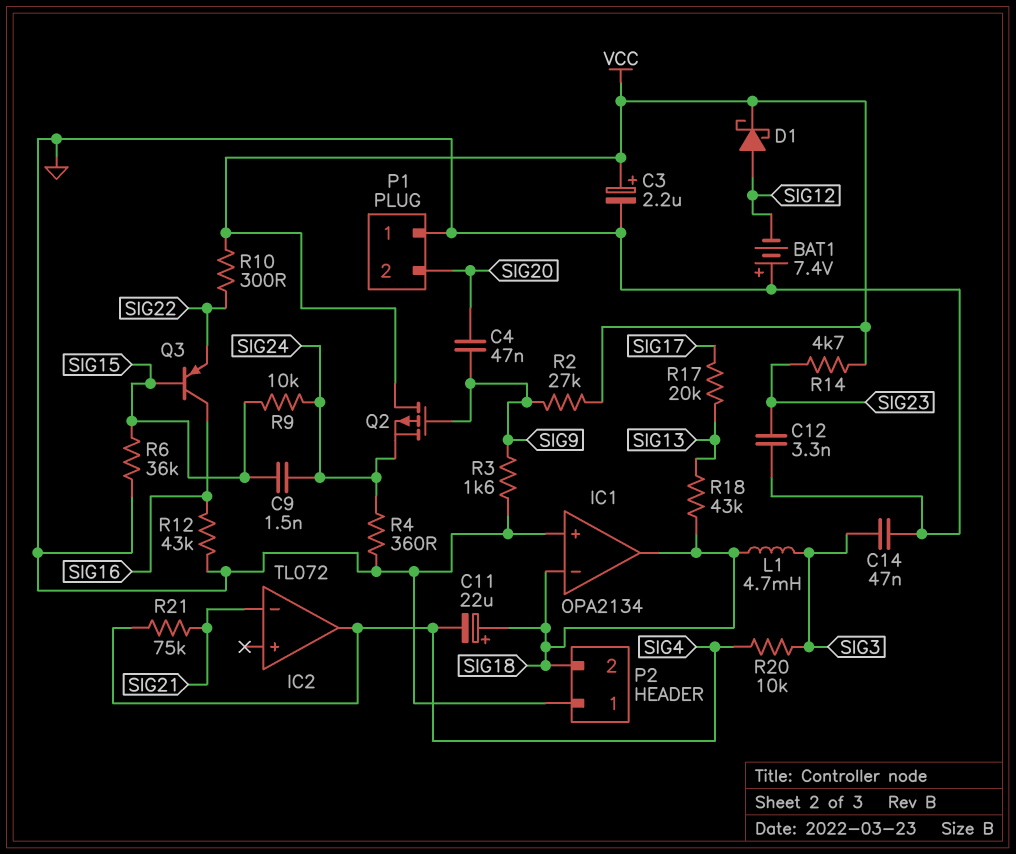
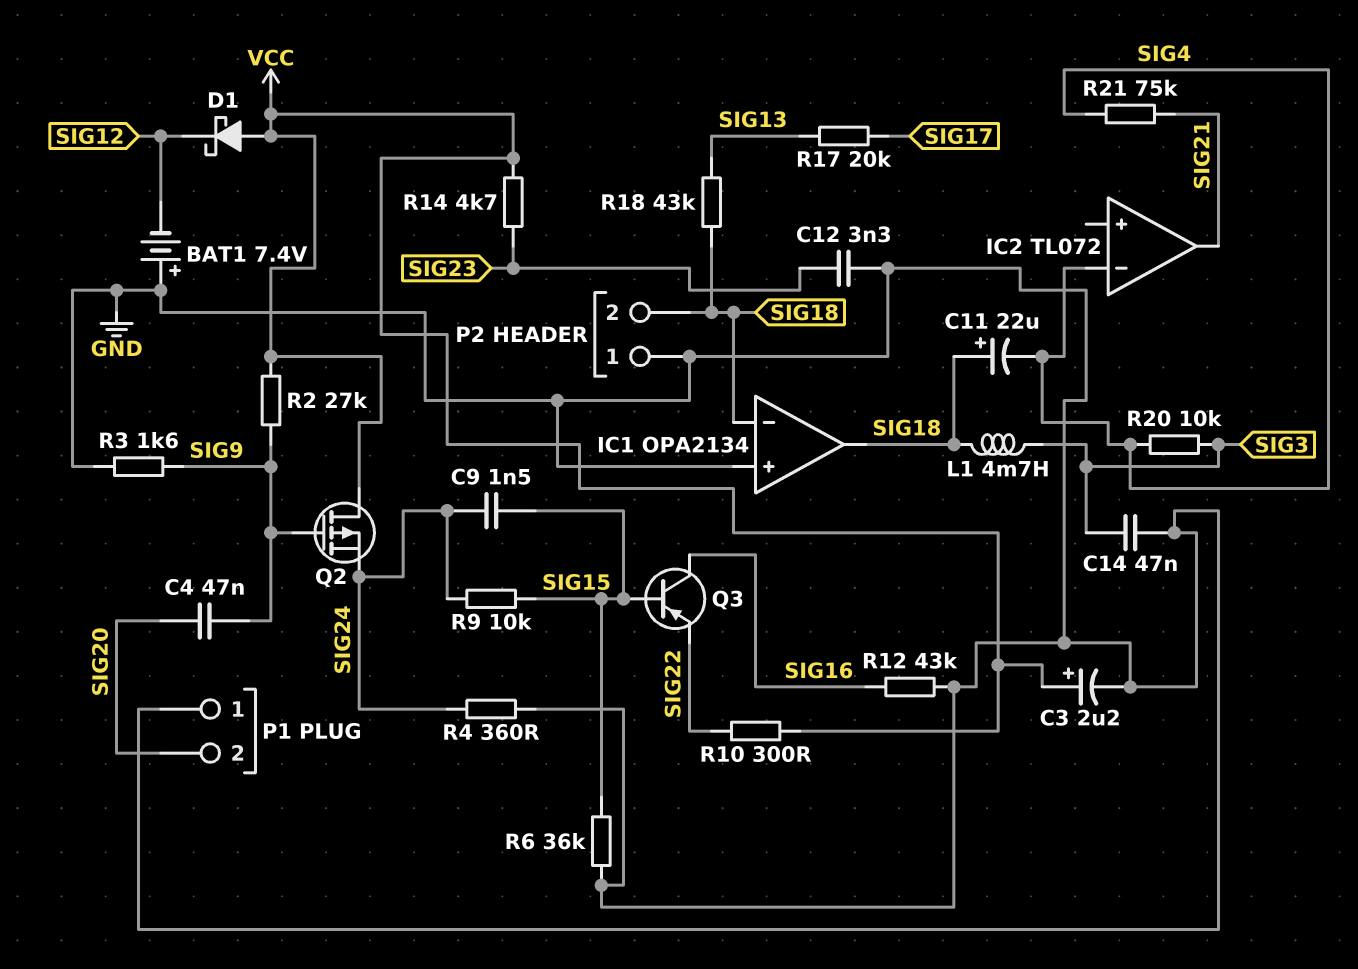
D1: schottky (A SIG12, K VCC) -> schottky (A VCC, K SIG12)
IC2 pin in-: SIG21 -> SIG4
IC2 pin out: SIG4 -> SIG21

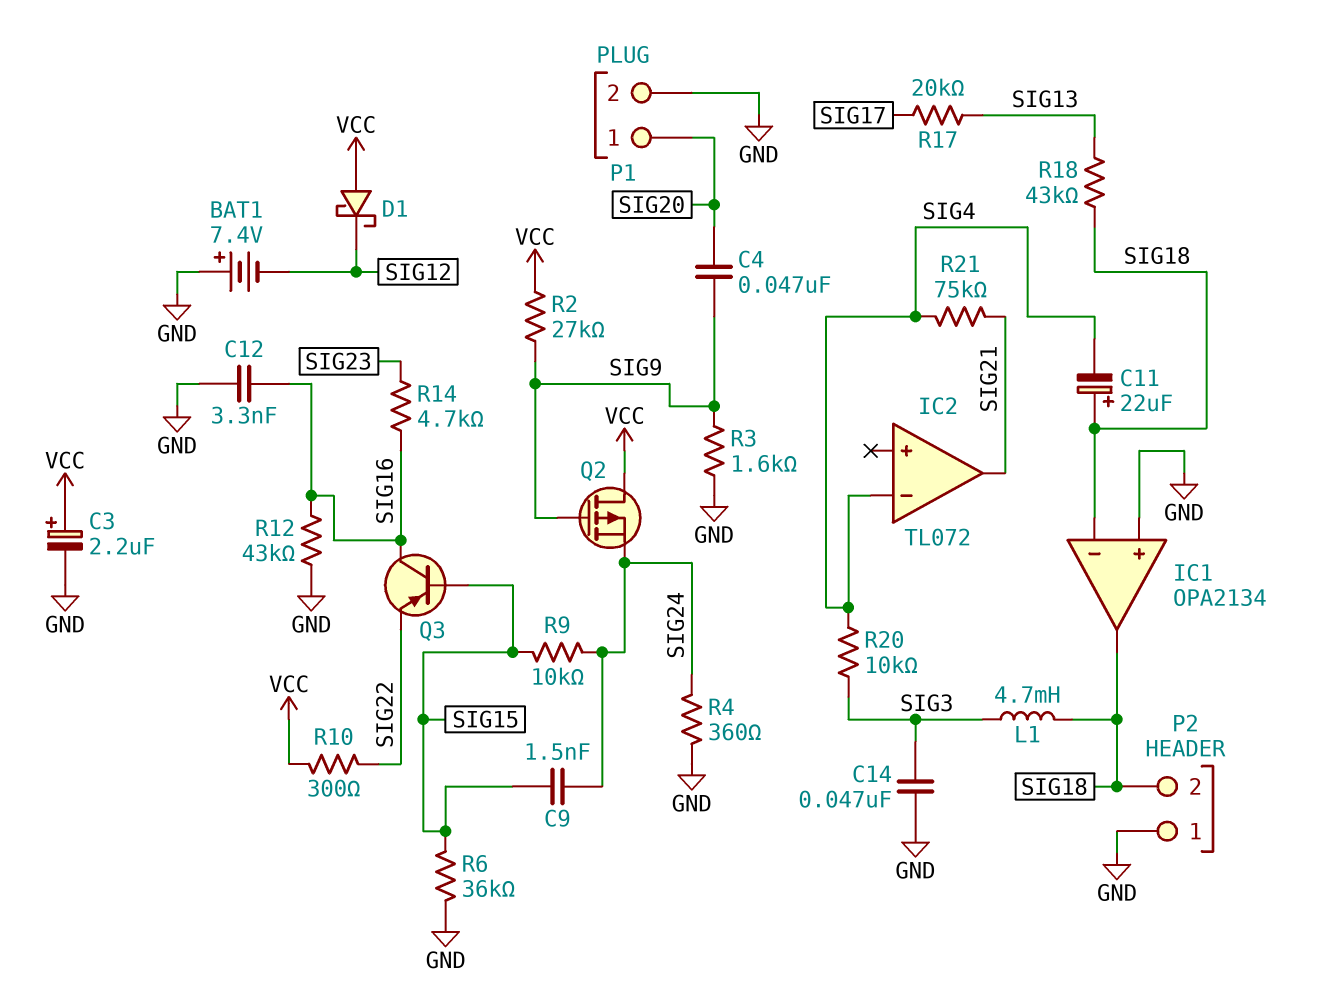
C12: 3.3nF (GND, SIG23) -> 3.3nF (GND, SIG16)
P1 pin 1: GND -> SIG20
P1 pin 2: SIG20 -> GND
R14: 4.7k (SIG23, VCC) -> 4.7k (SIG16, SIG23)

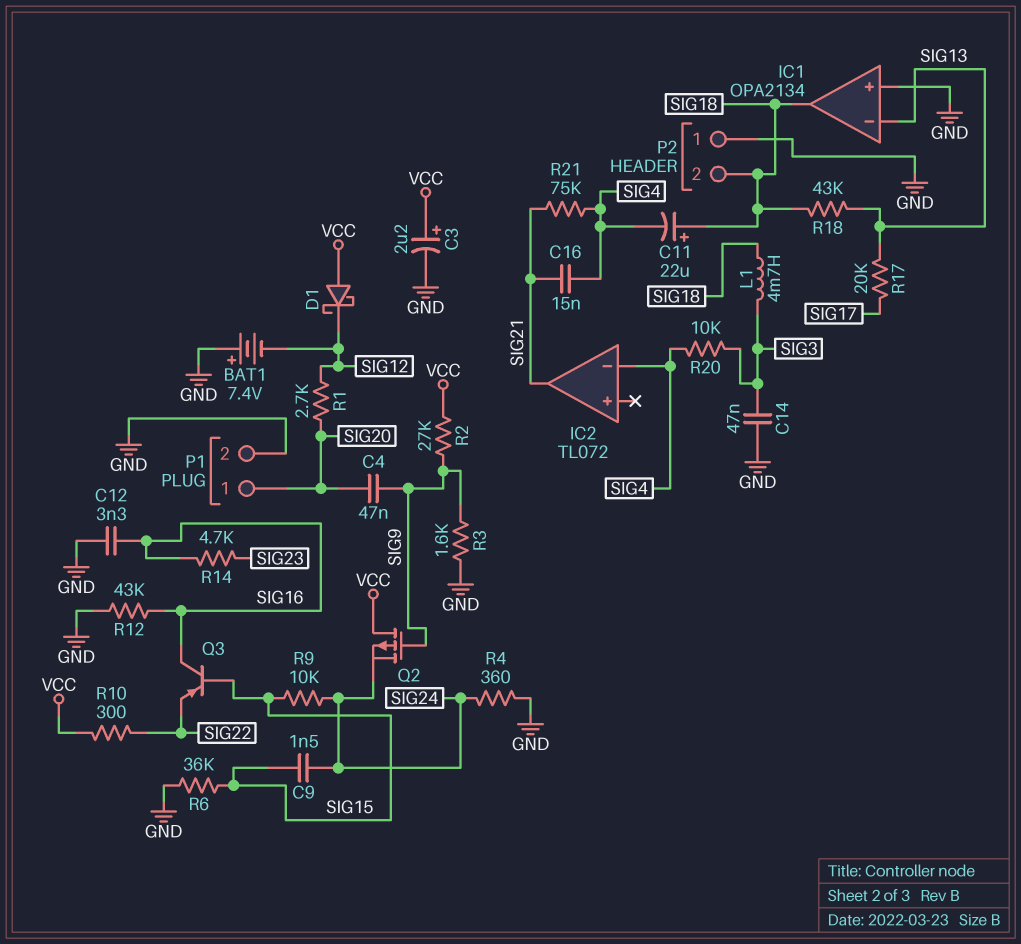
C16: none -> 15nF (SIG4, SIG21)
IC1 pin in-: SIG18 -> SIG13
R1: none -> 2.7k (SIG12, SIG20)

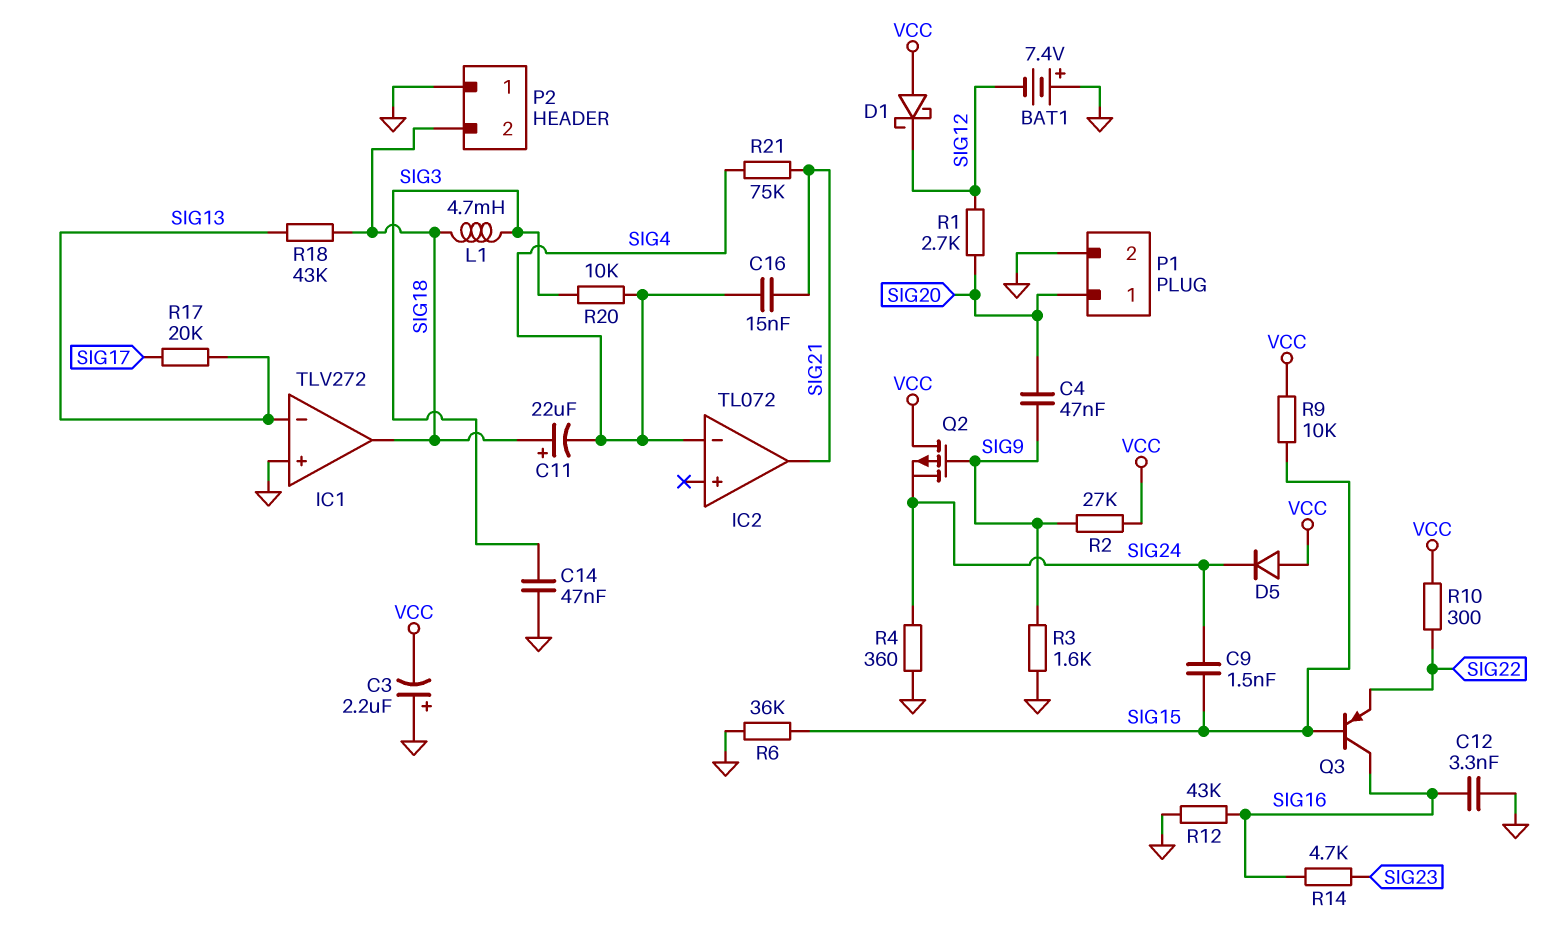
C3: 2.2uF (plus VCC, minus GND) -> 2.2uF (plus GND, minus VCC)
D5: none -> diode (A VCC, K SIG24)
IC1: OPA2134 -> TLV272
R9: 10k (SIG15, SIG24) -> 10k (SIG15, VCC)

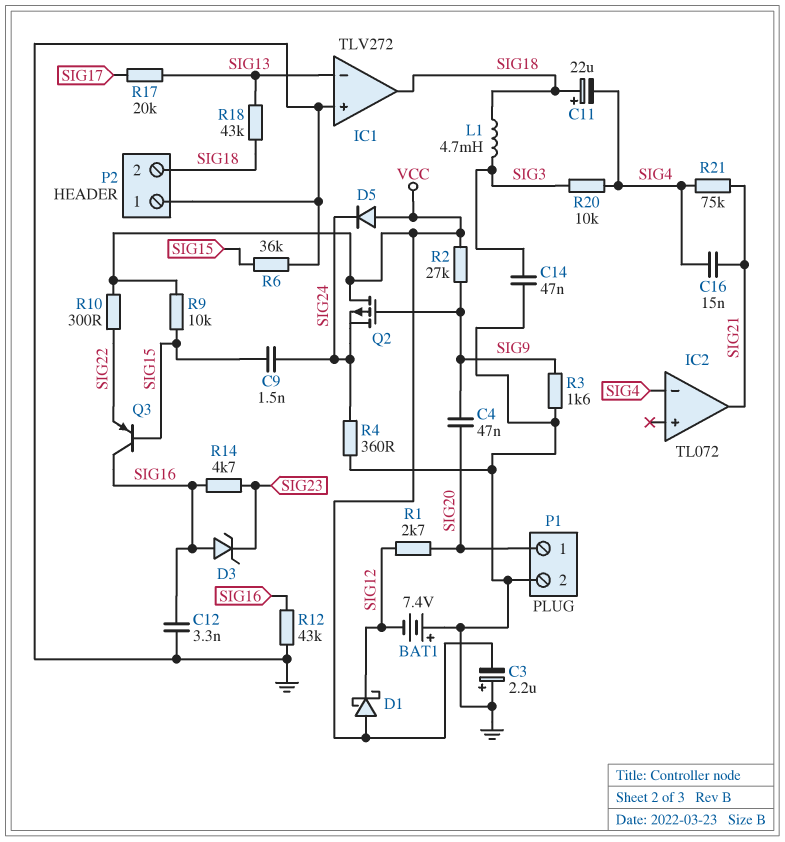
D3: none -> zener (A SIG16, K SIG23)

